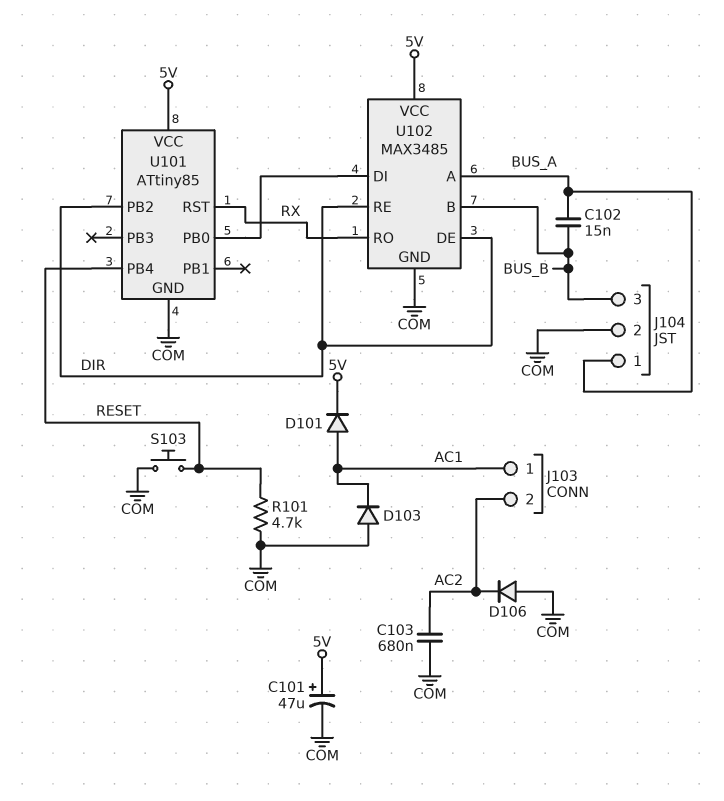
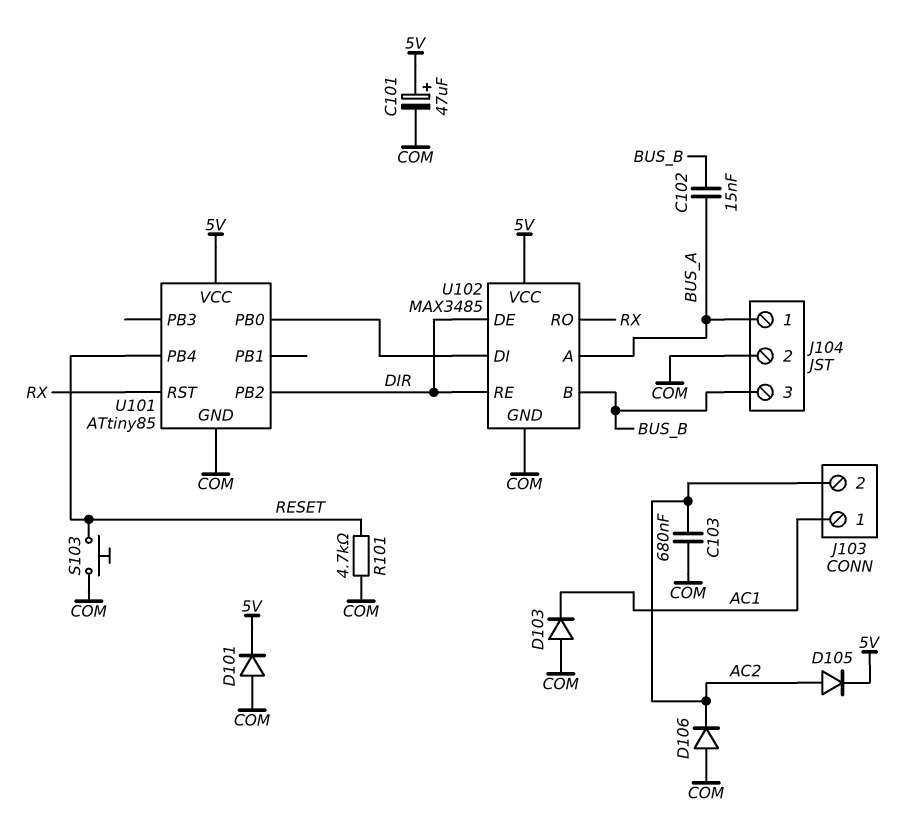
D101: diode (A AC1, K 5V) -> diode (A COM, K 5V)
D105: none -> diode (A AC2, K 5V)

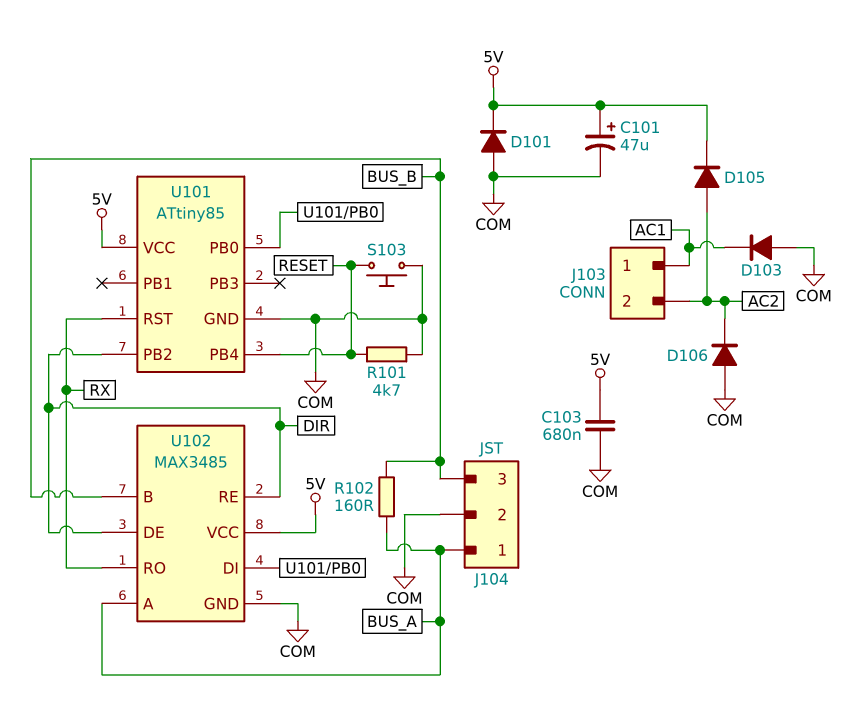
C102: 15nF (BUS_A, BUS_B) -> none
C103: 680nF (AC2, COM) -> 680nF (5V, COM)
R102: none -> 160 (BUS_A, BUS_B)

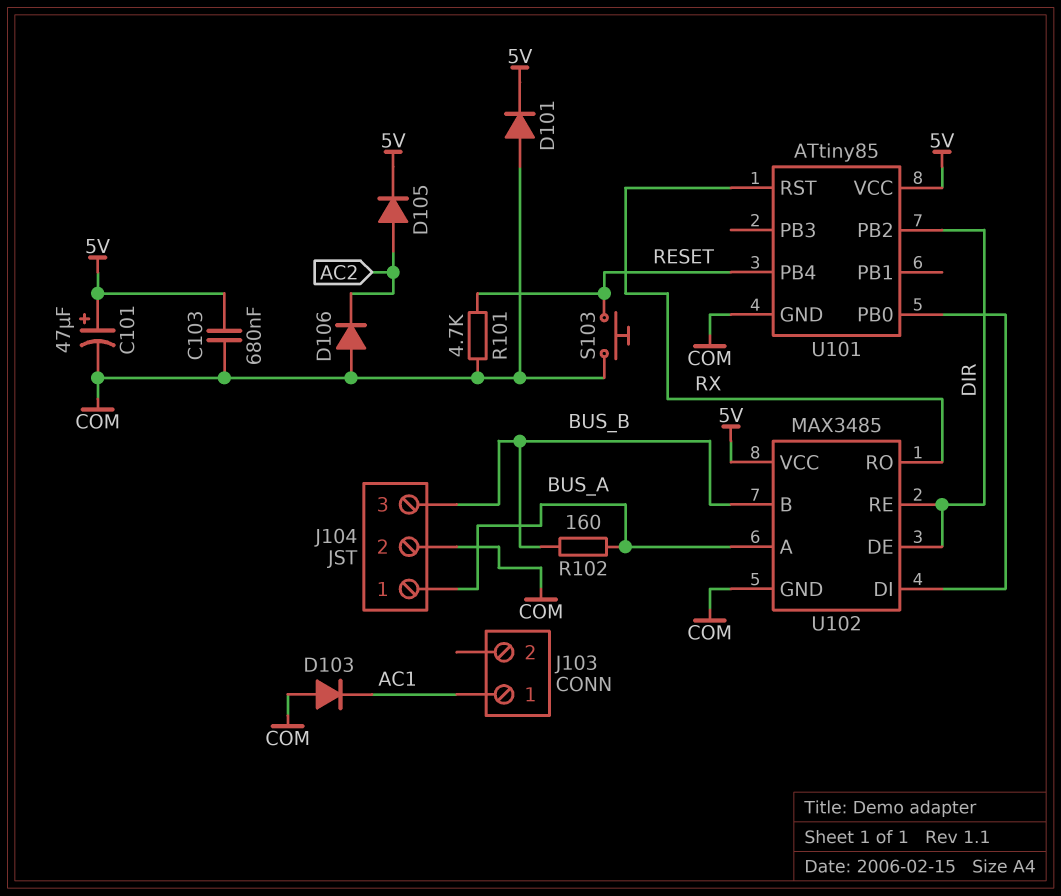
J103 pin 2: AC2 -> none

